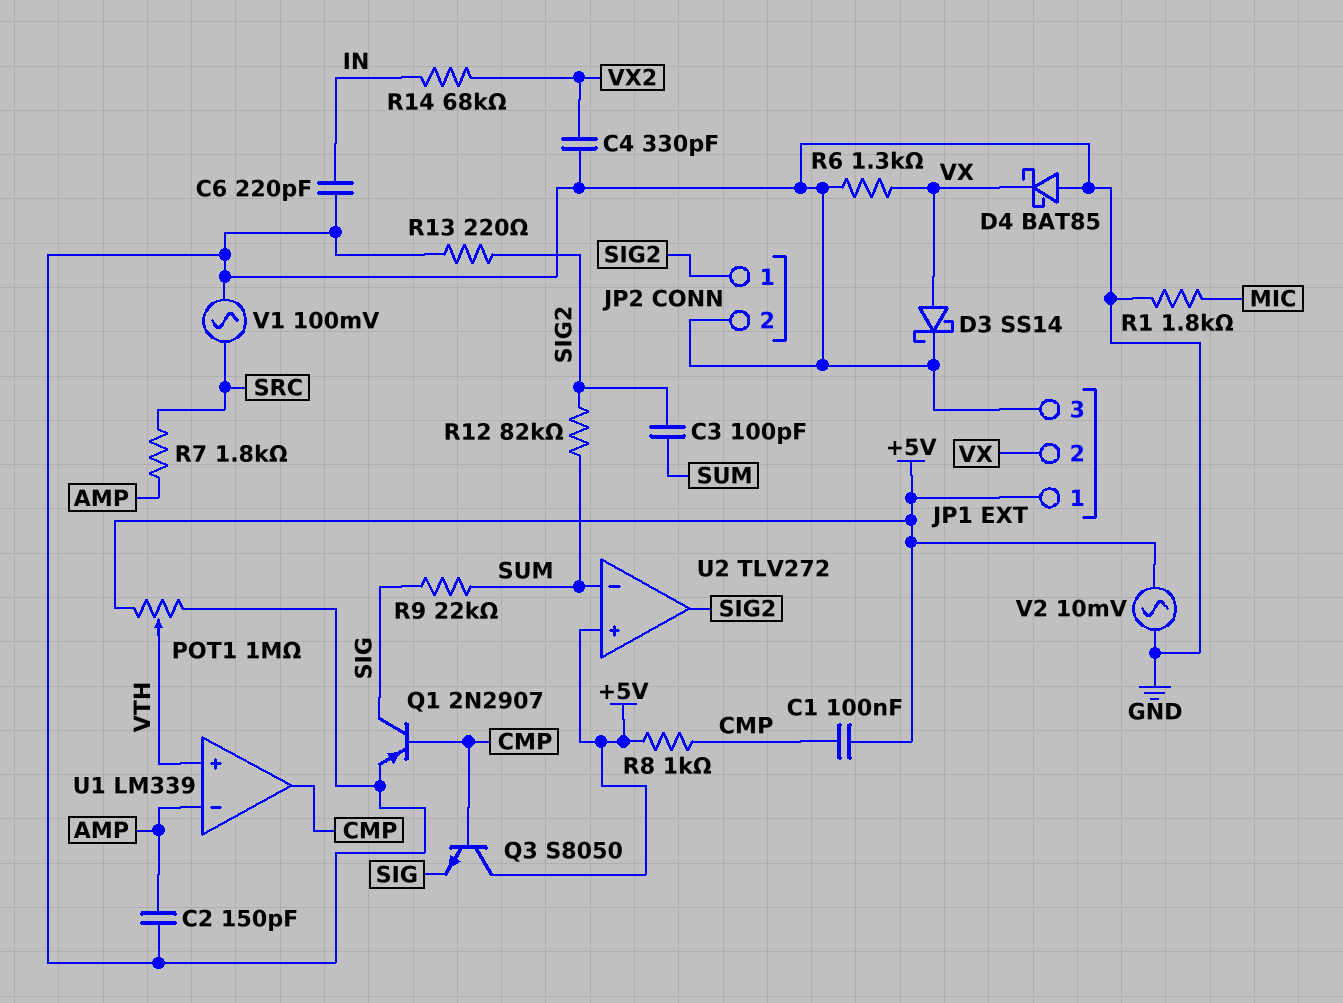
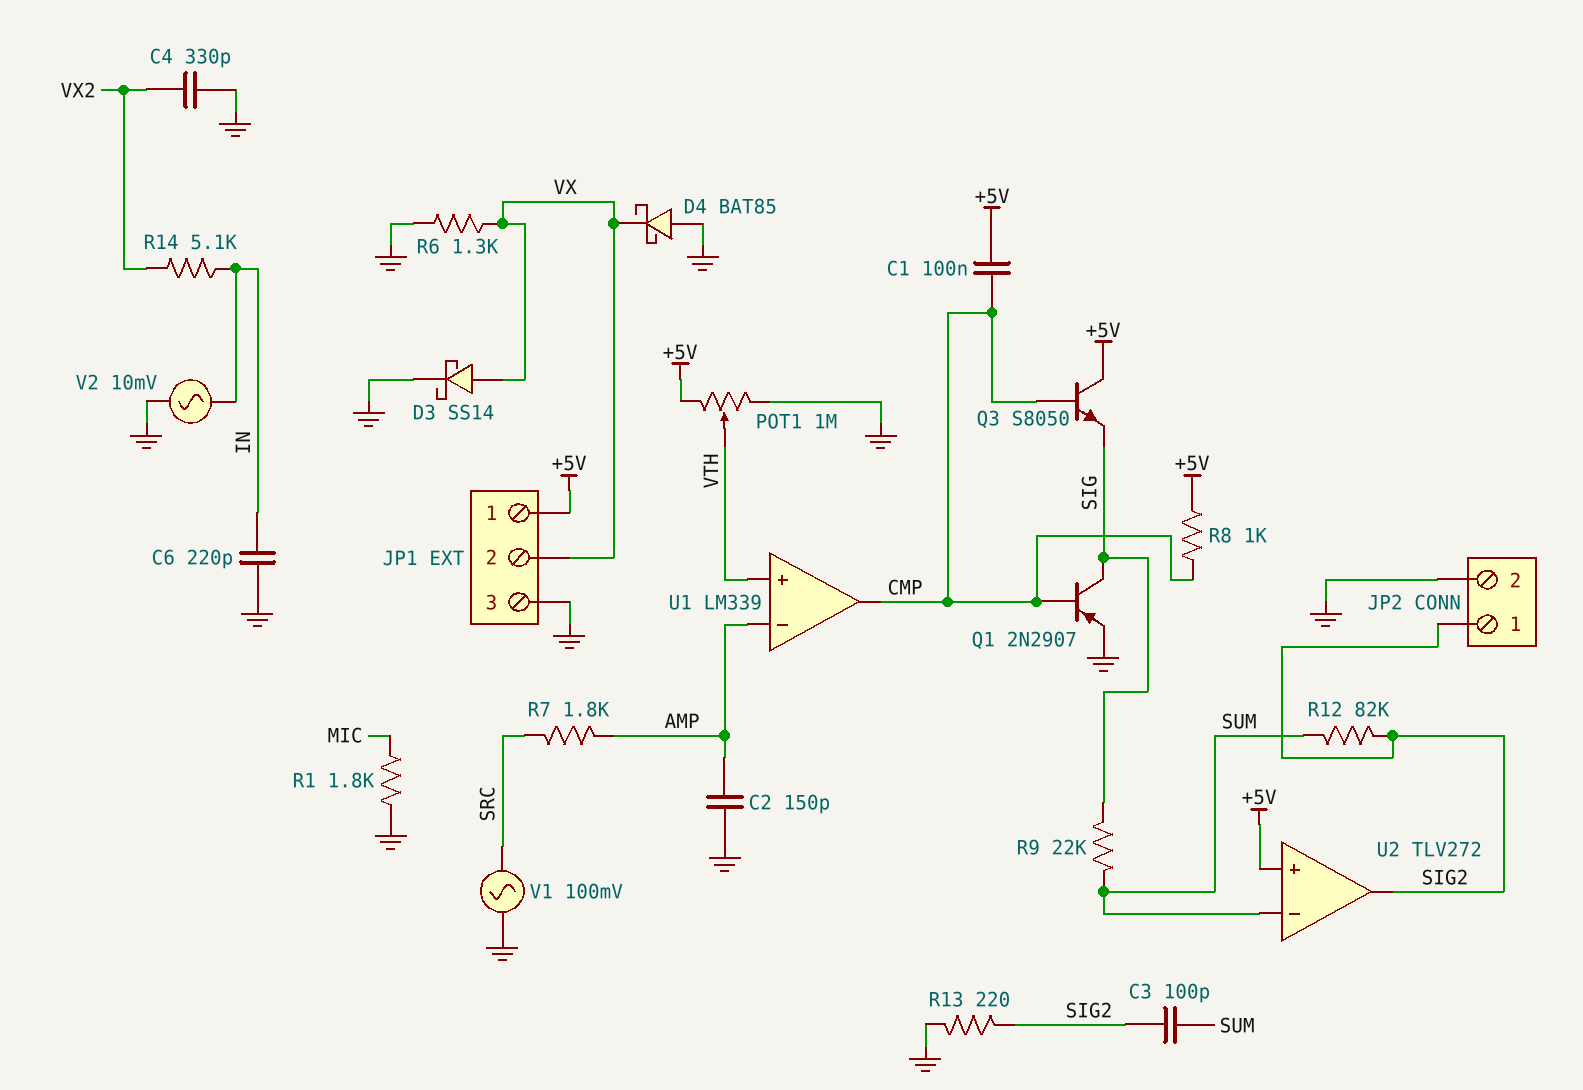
R14: 68k (IN, VX2) -> 5.1k (IN, VX2)
V2: AC 10mV (+5V, GND) -> AC 10mV (GND, IN)

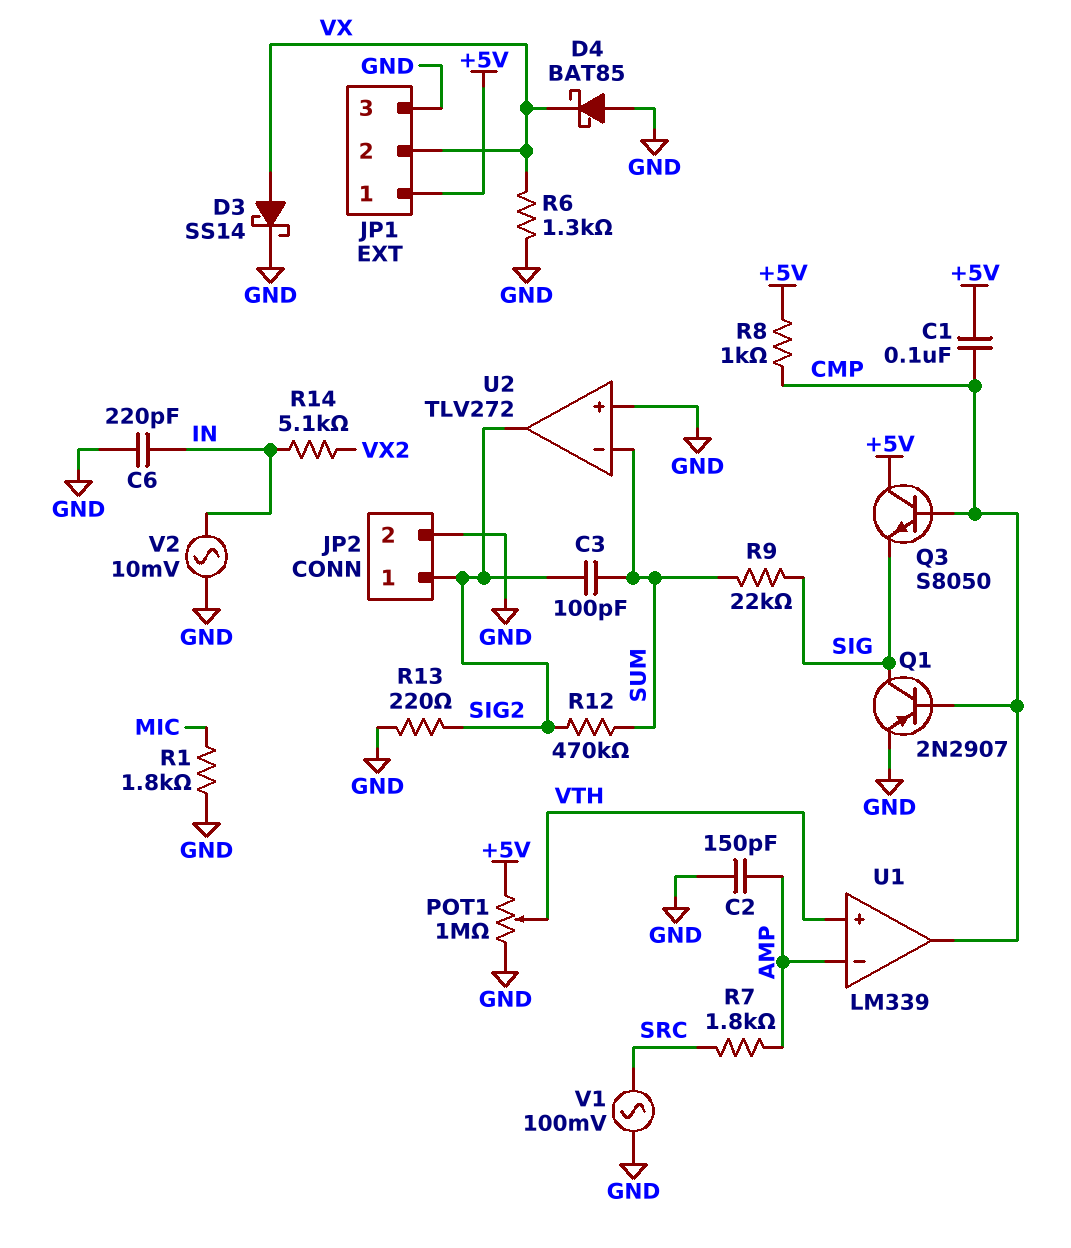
C4: 330pF (GND, VX2) -> none
R12: 82k (SIG2, SUM) -> 470k (SIG2, SUM)
U2 pin in+: +5V -> GND

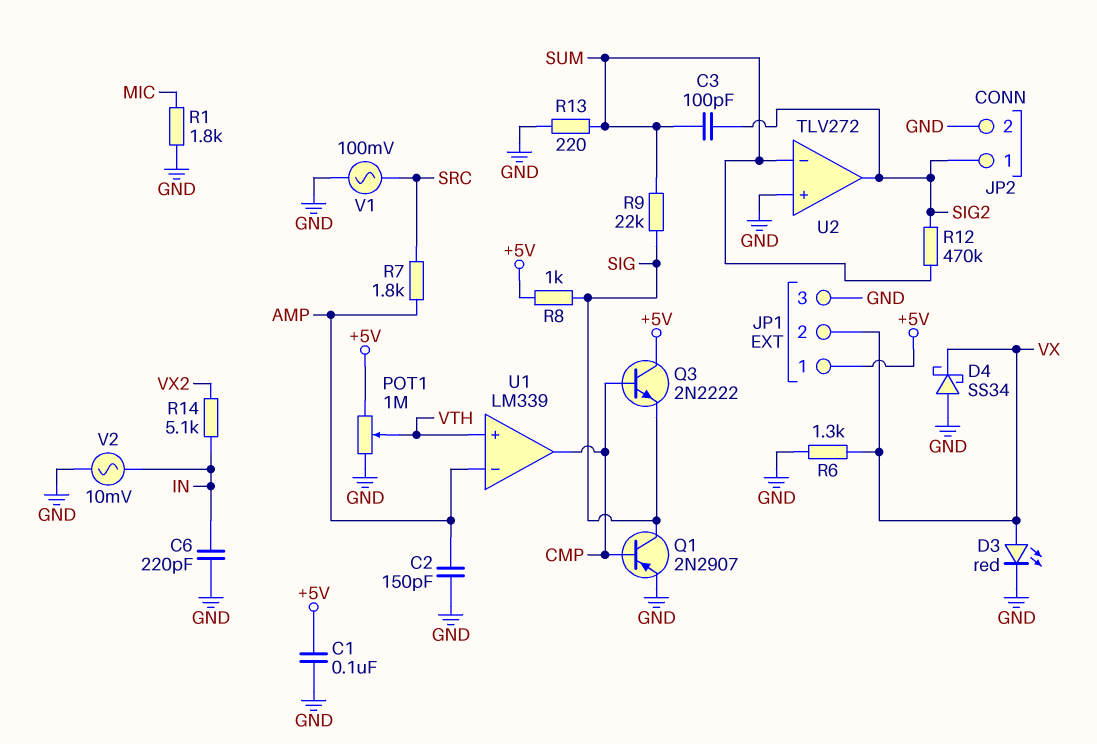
C1: 100nF (+5V, CMP) -> 100nF (+5V, GND)
D3: schottky SS14 (A VX, K GND) -> LED red (A VX, K GND)
D4: schottky BAT85 (A GND, K VX) -> schottky SS34 (A GND, K VX)
Q3: NPN S8050 (B CMP, C +5V, E SIG) -> NPN 2N2222 (B CMP, C +5V, E SIG)
R8: 1k (+5V, CMP) -> 1k (+5V, SIG)
R13: 220 (GND, SIG2) -> 220 (GND, SUM)

